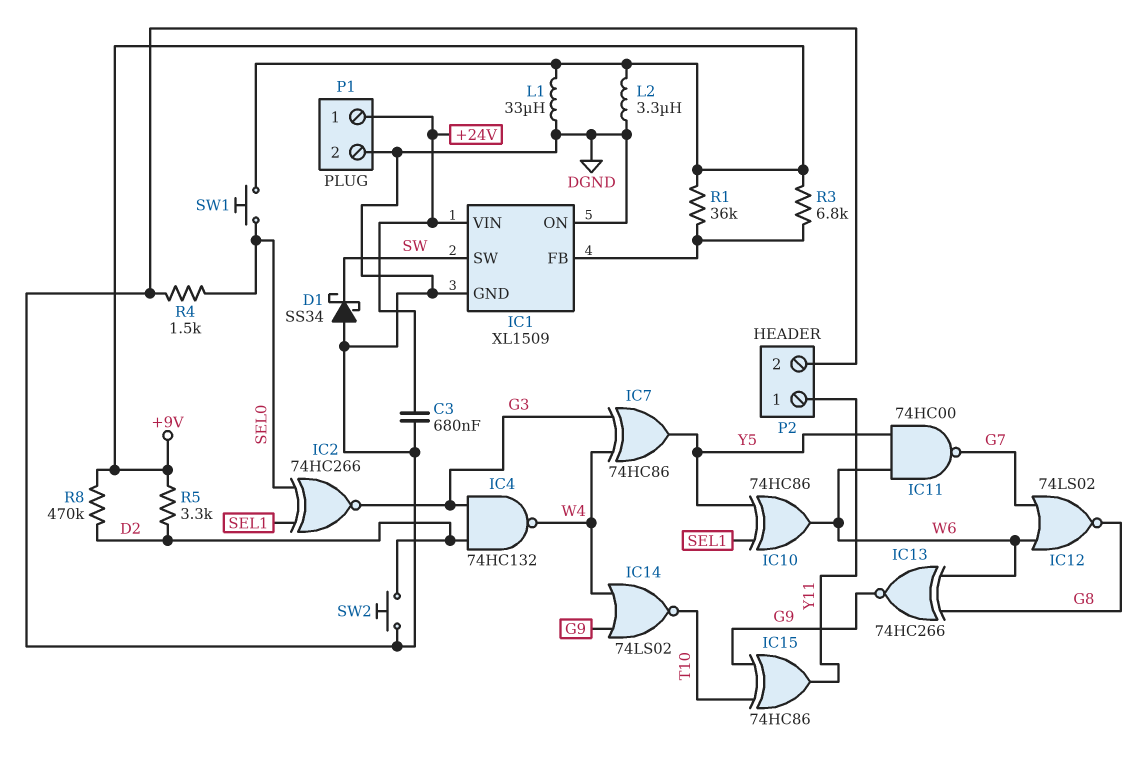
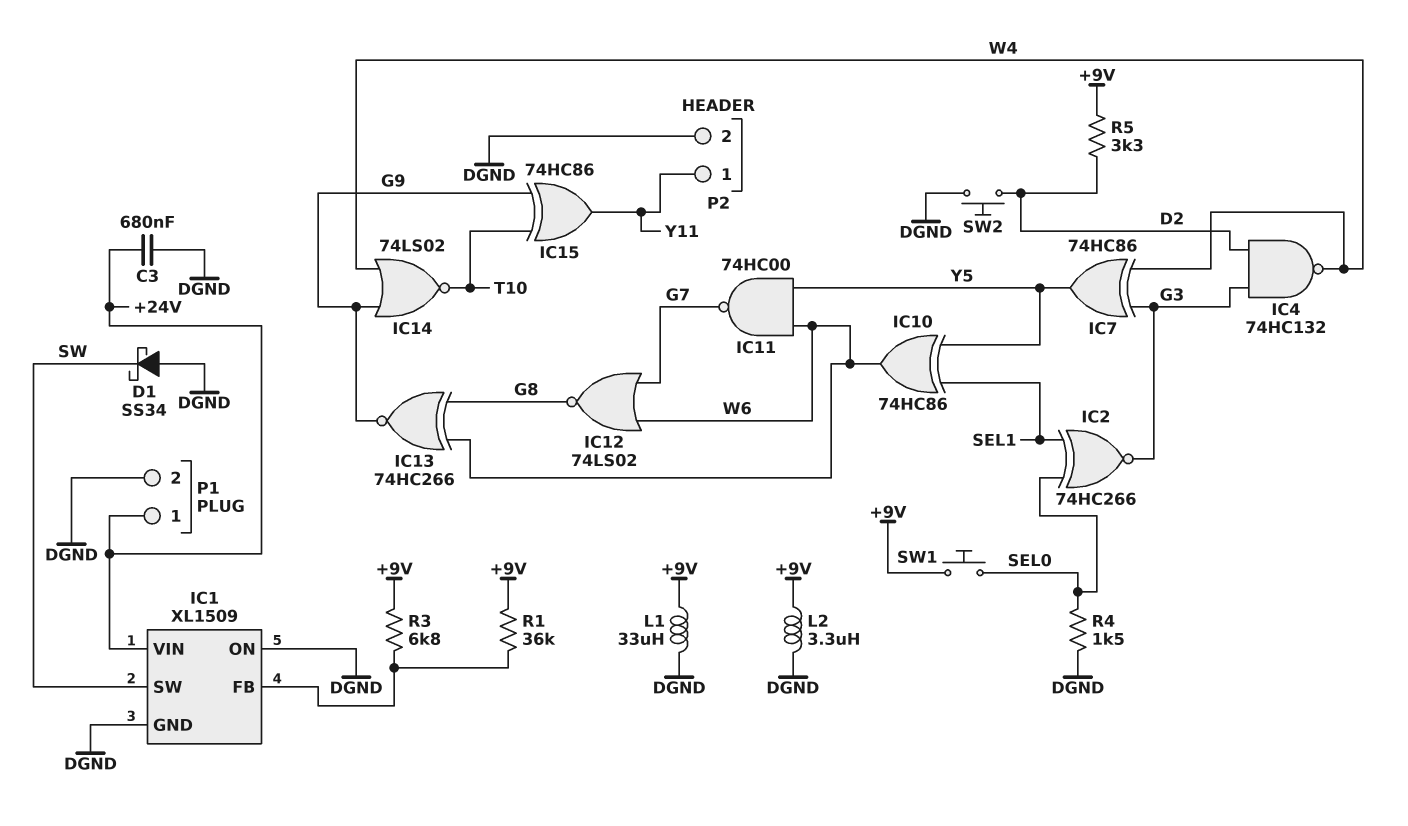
R8: 470k (+9V, D2) -> none

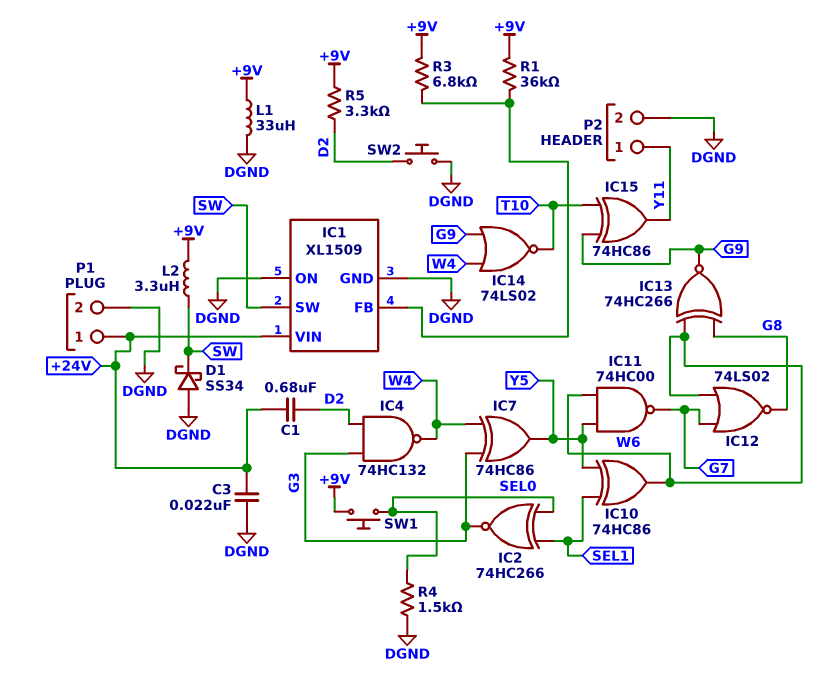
C1: none -> 680nF (+24V, D2)
C3: 680nF (+24V, DGND) -> 22nF (+24V, DGND)
L2: 3.3uH (+9V, DGND) -> 3.3uH (+9V, SW)

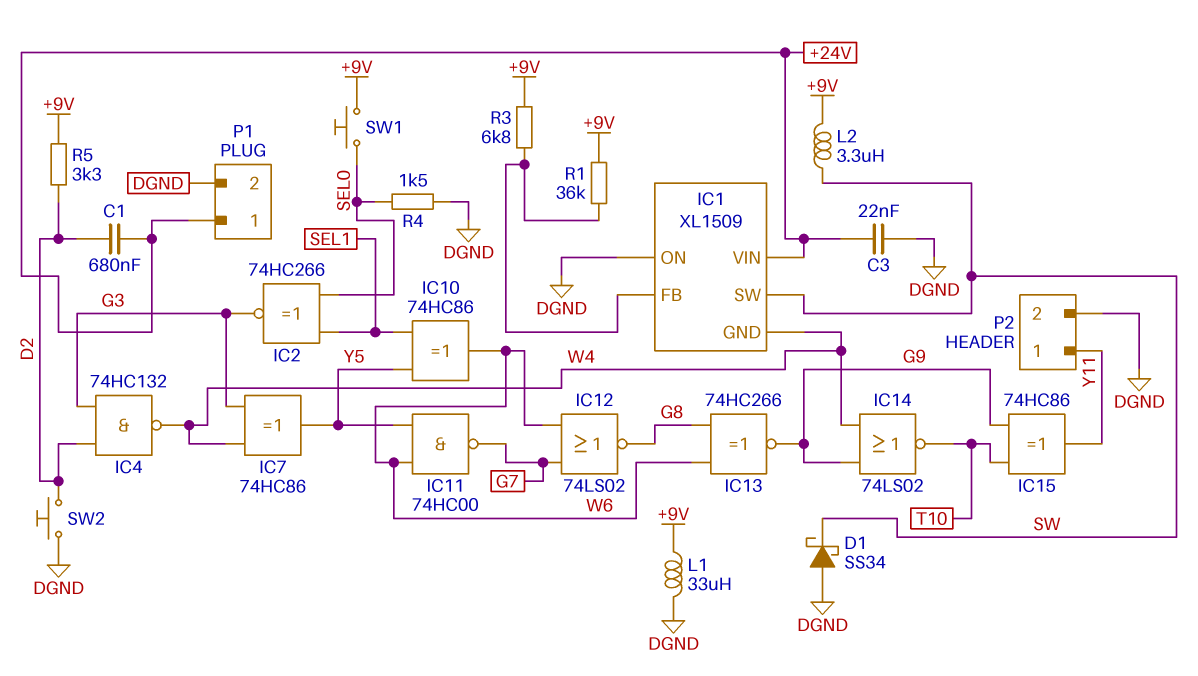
IC1 pin GND: DGND -> W4

